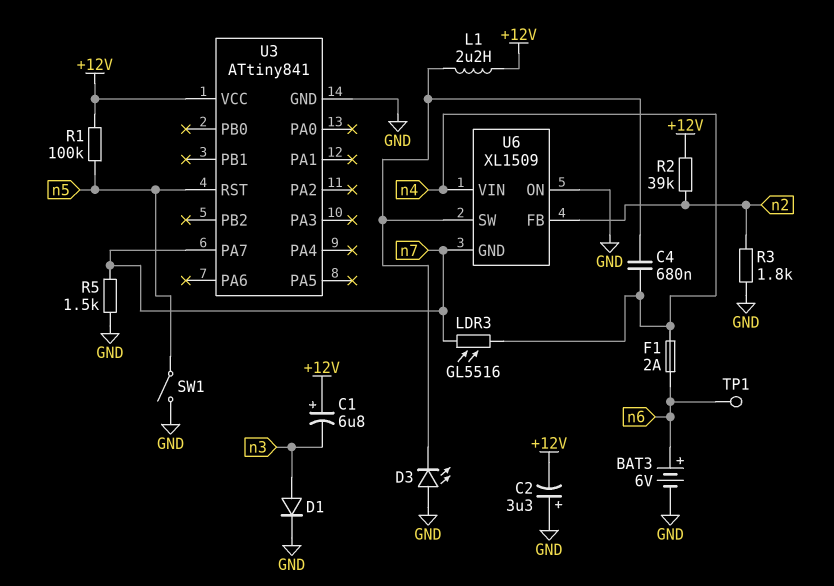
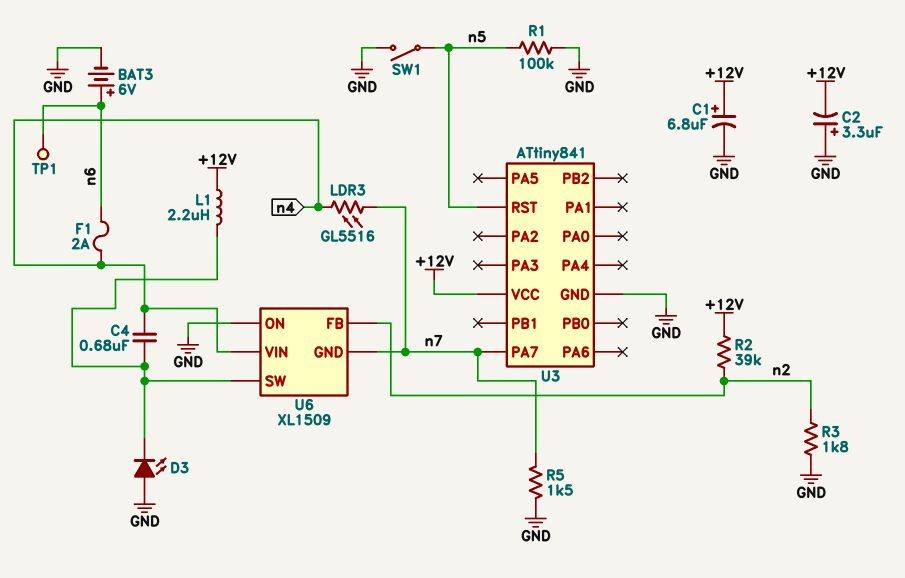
C1: 6.8uF (plus +12V, minus n3) -> 6.8uF (plus +12V, minus GND)
D1: diode (A n3, K GND) -> none
R1: 100k (+12V, n5) -> 100k (GND, n5)

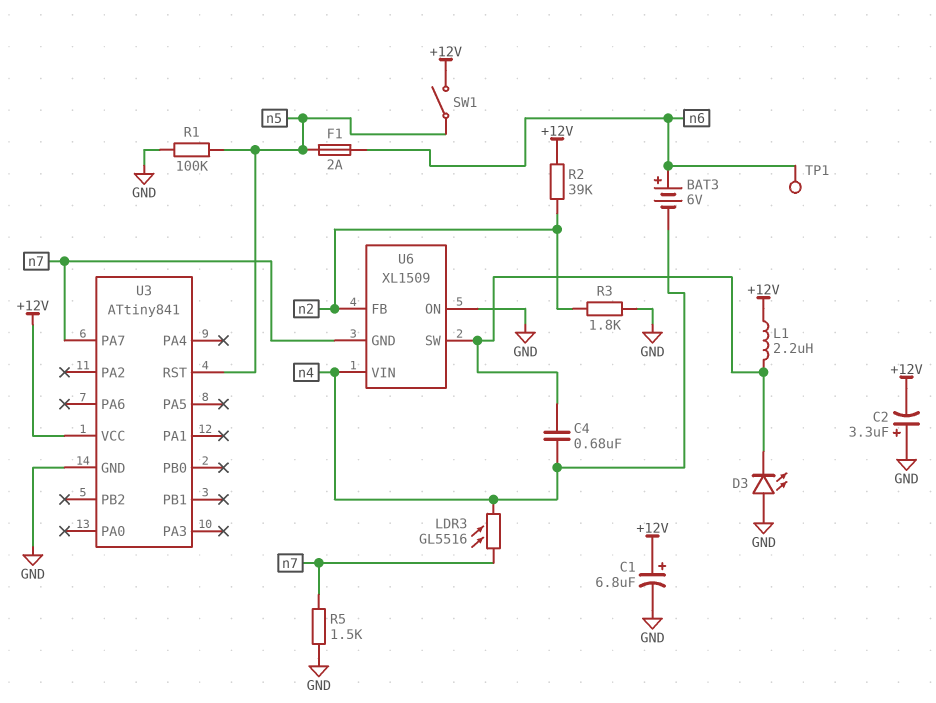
BAT3: 6V (plus n6, minus GND) -> 6V (plus n6, minus n4)
F1: 2A (n4, n6) -> 2A (n5, n6)
SW1: switch (GND, n5) -> switch (+12V, n5)

